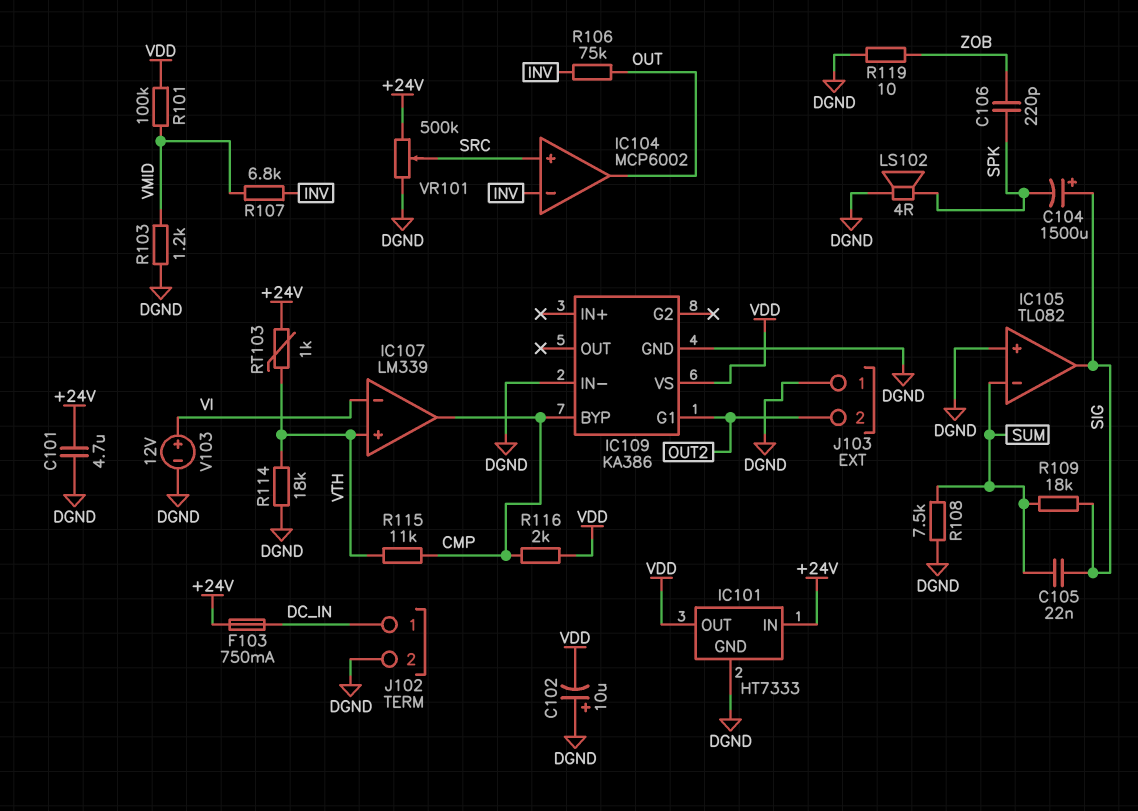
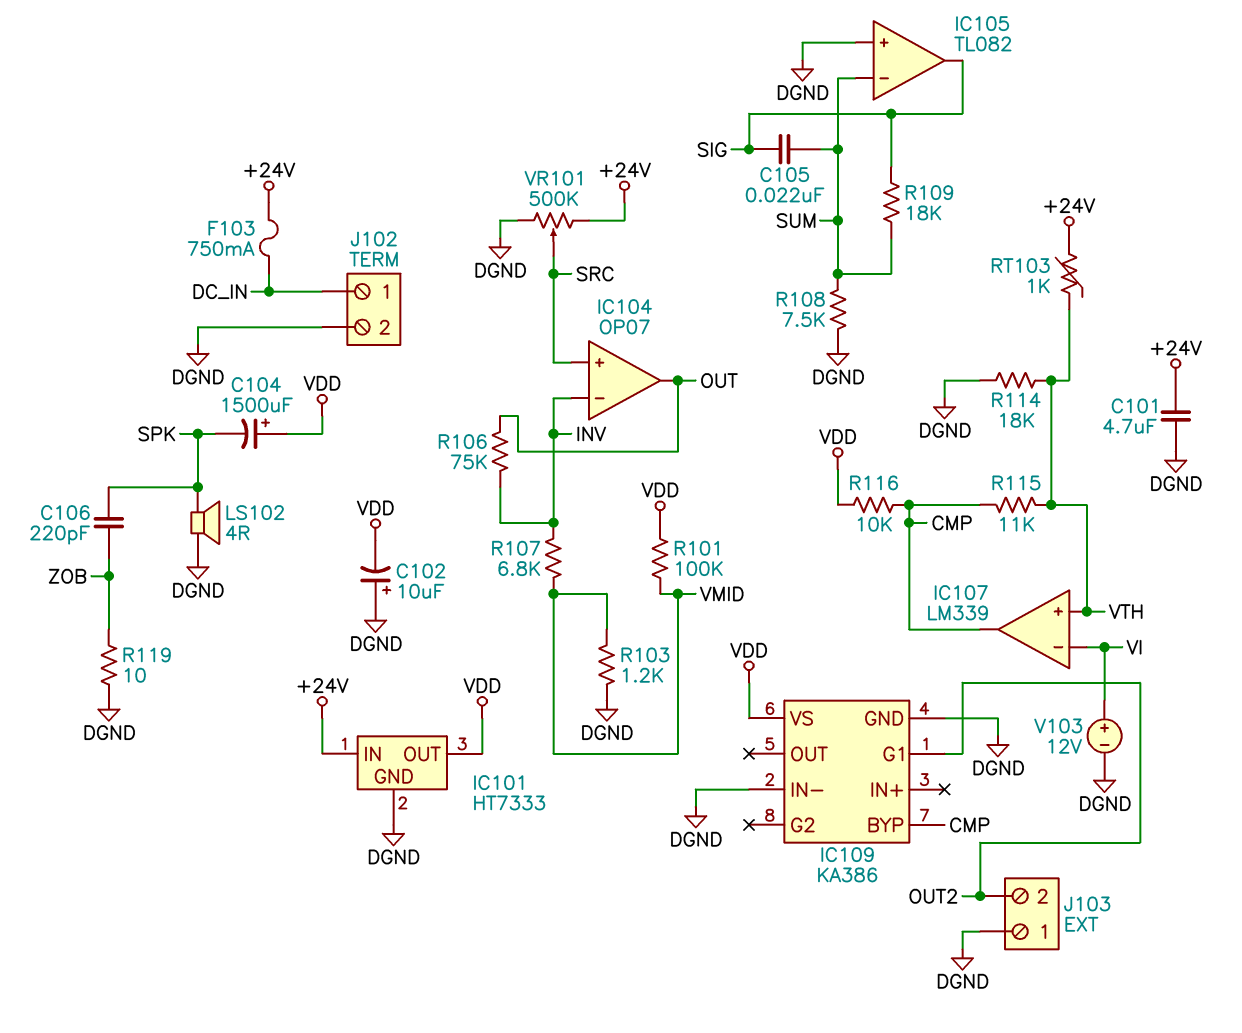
C104: 1500uF (plus SIG, minus SPK) -> 1500uF (plus VDD, minus SPK)
IC104: MCP6002 -> OP07
R116: 2k (CMP, VDD) -> 10k (CMP, VDD)

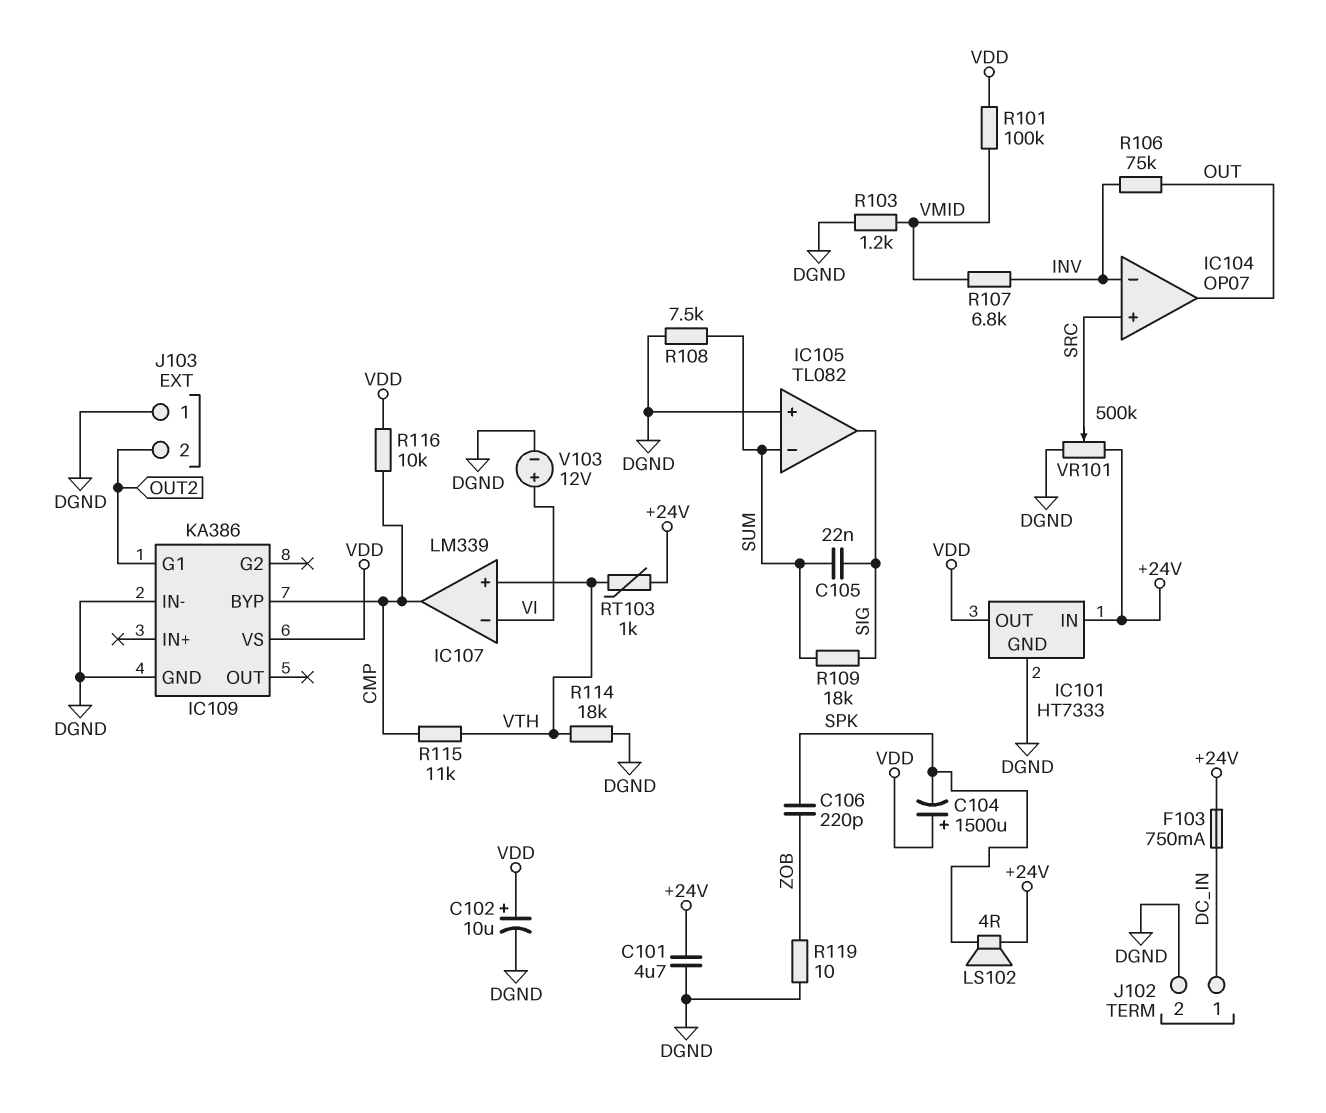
C102: 10uF (plus DGND, minus VDD) -> 10uF (plus VDD, minus DGND)
LS102: speaker 4R (DGND, SPK) -> speaker 4R (+24V, SPK)

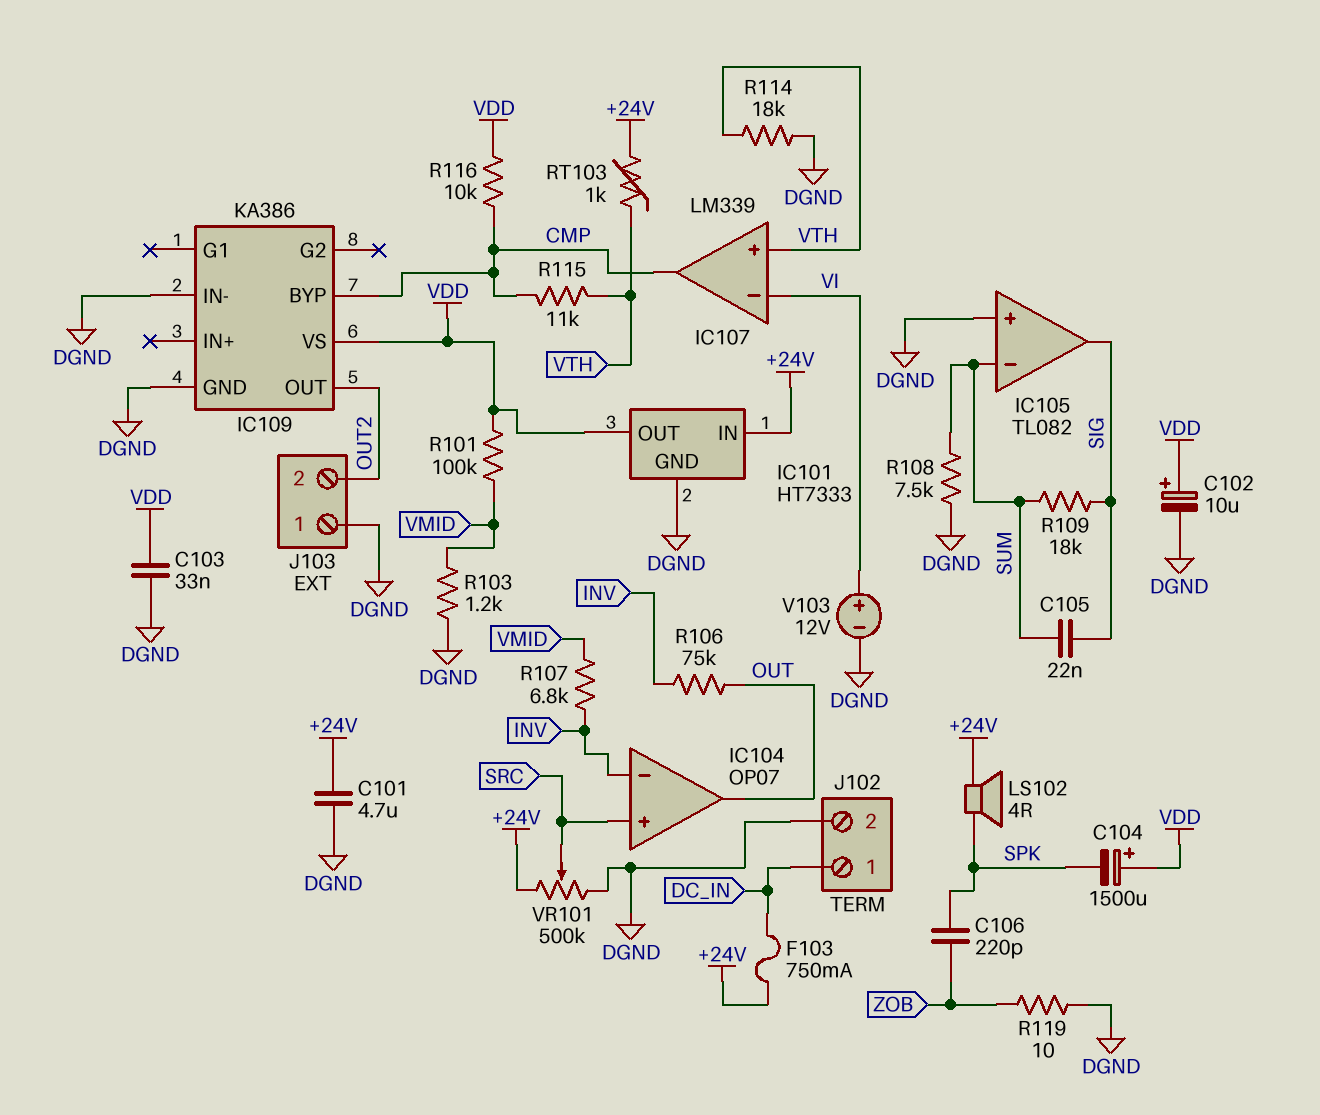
C103: none -> 33nF (DGND, VDD)
IC109 pin G1: OUT2 -> none
IC109 pin OUT: none -> OUT2

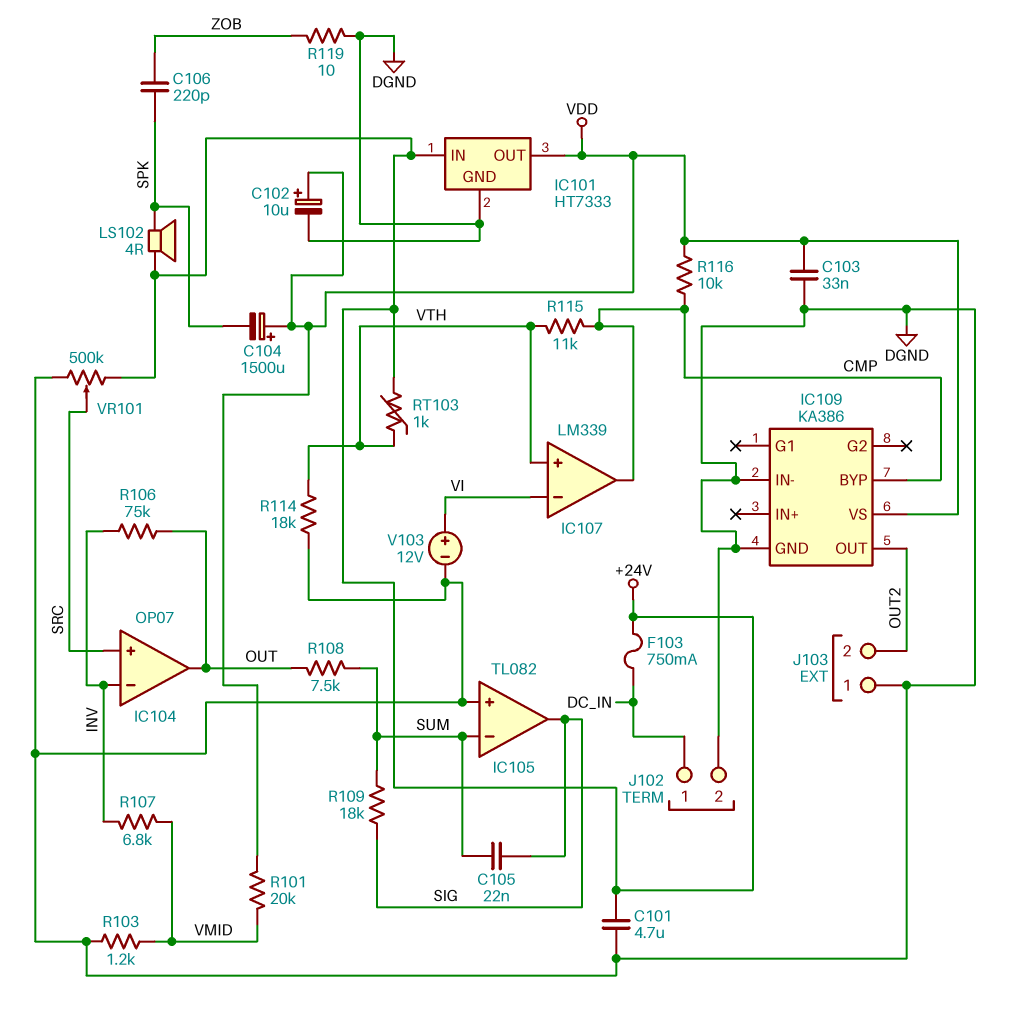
R101: 100k (VDD, VMID) -> 20k (VDD, VMID)
R108: 7.5k (DGND, SUM) -> 7.5k (OUT, SUM)

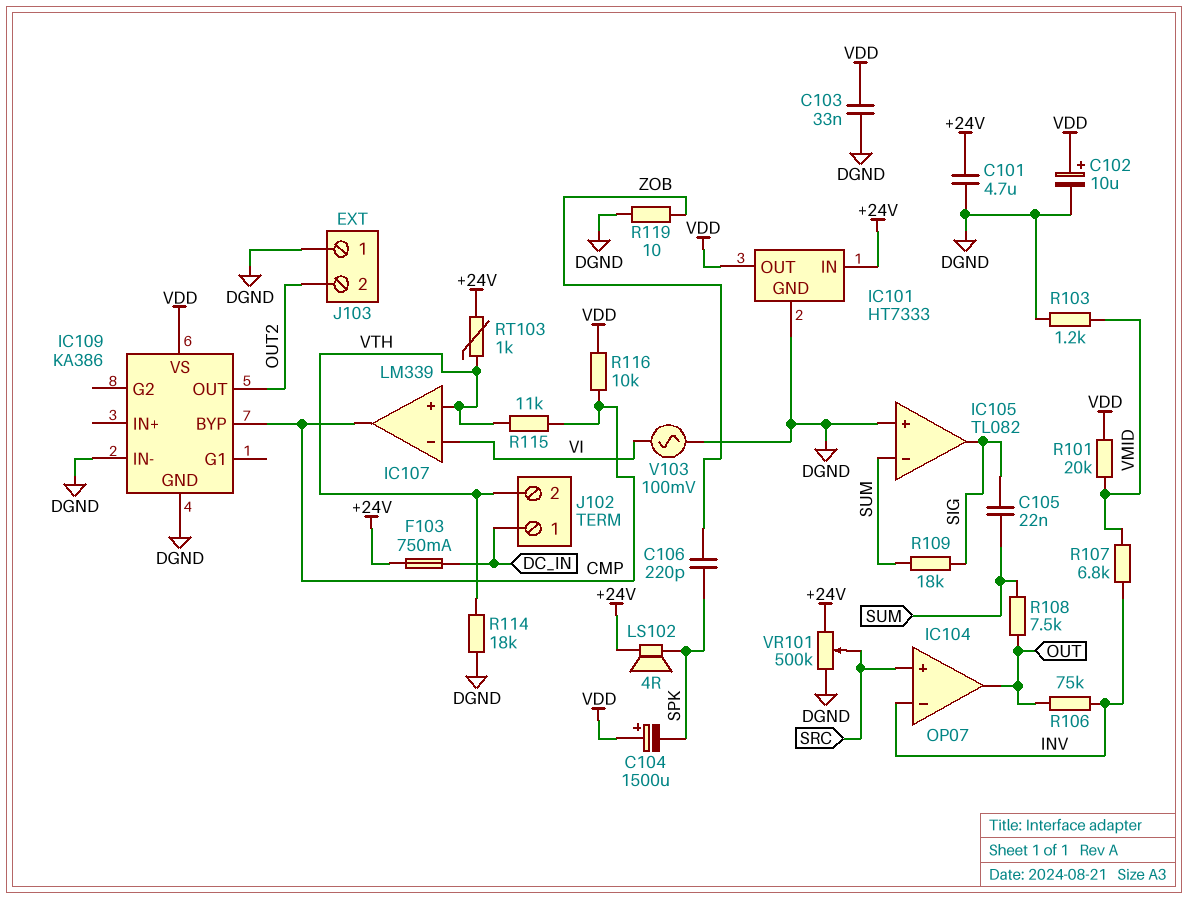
J102 pin 2: DGND -> VTH
V103: 12V (plus VI, minus DGND) -> AC 100mV (DGND, VI)

